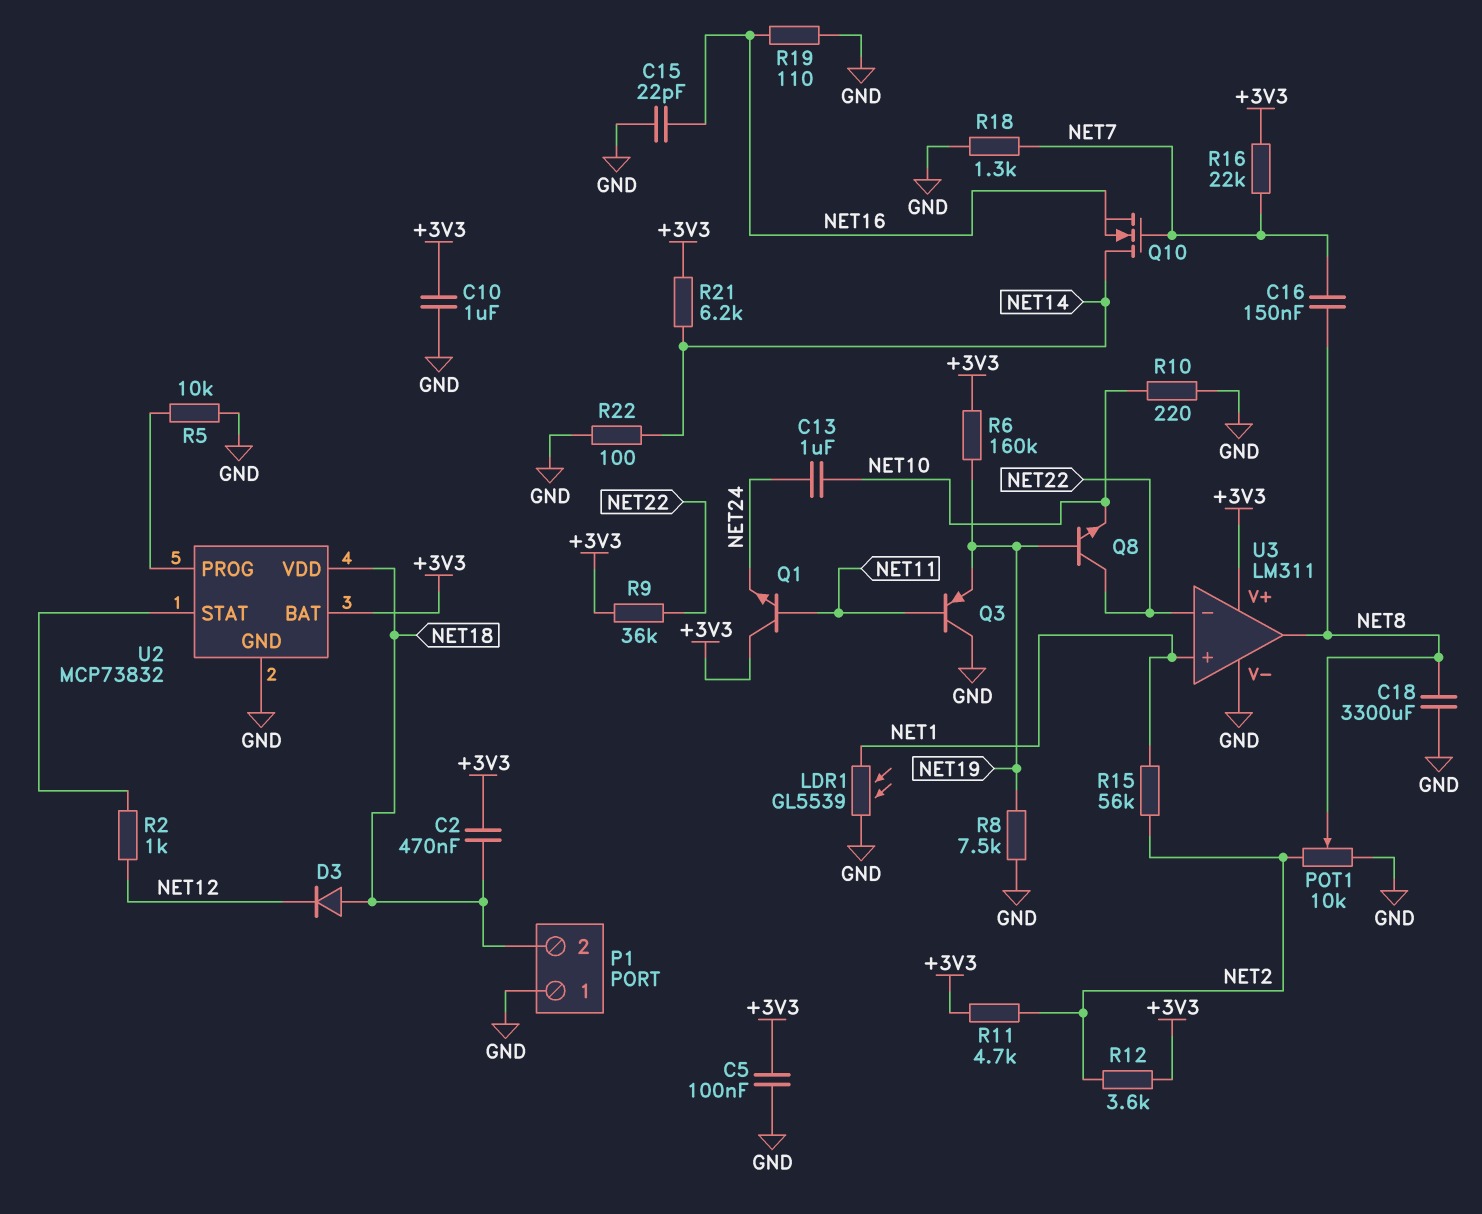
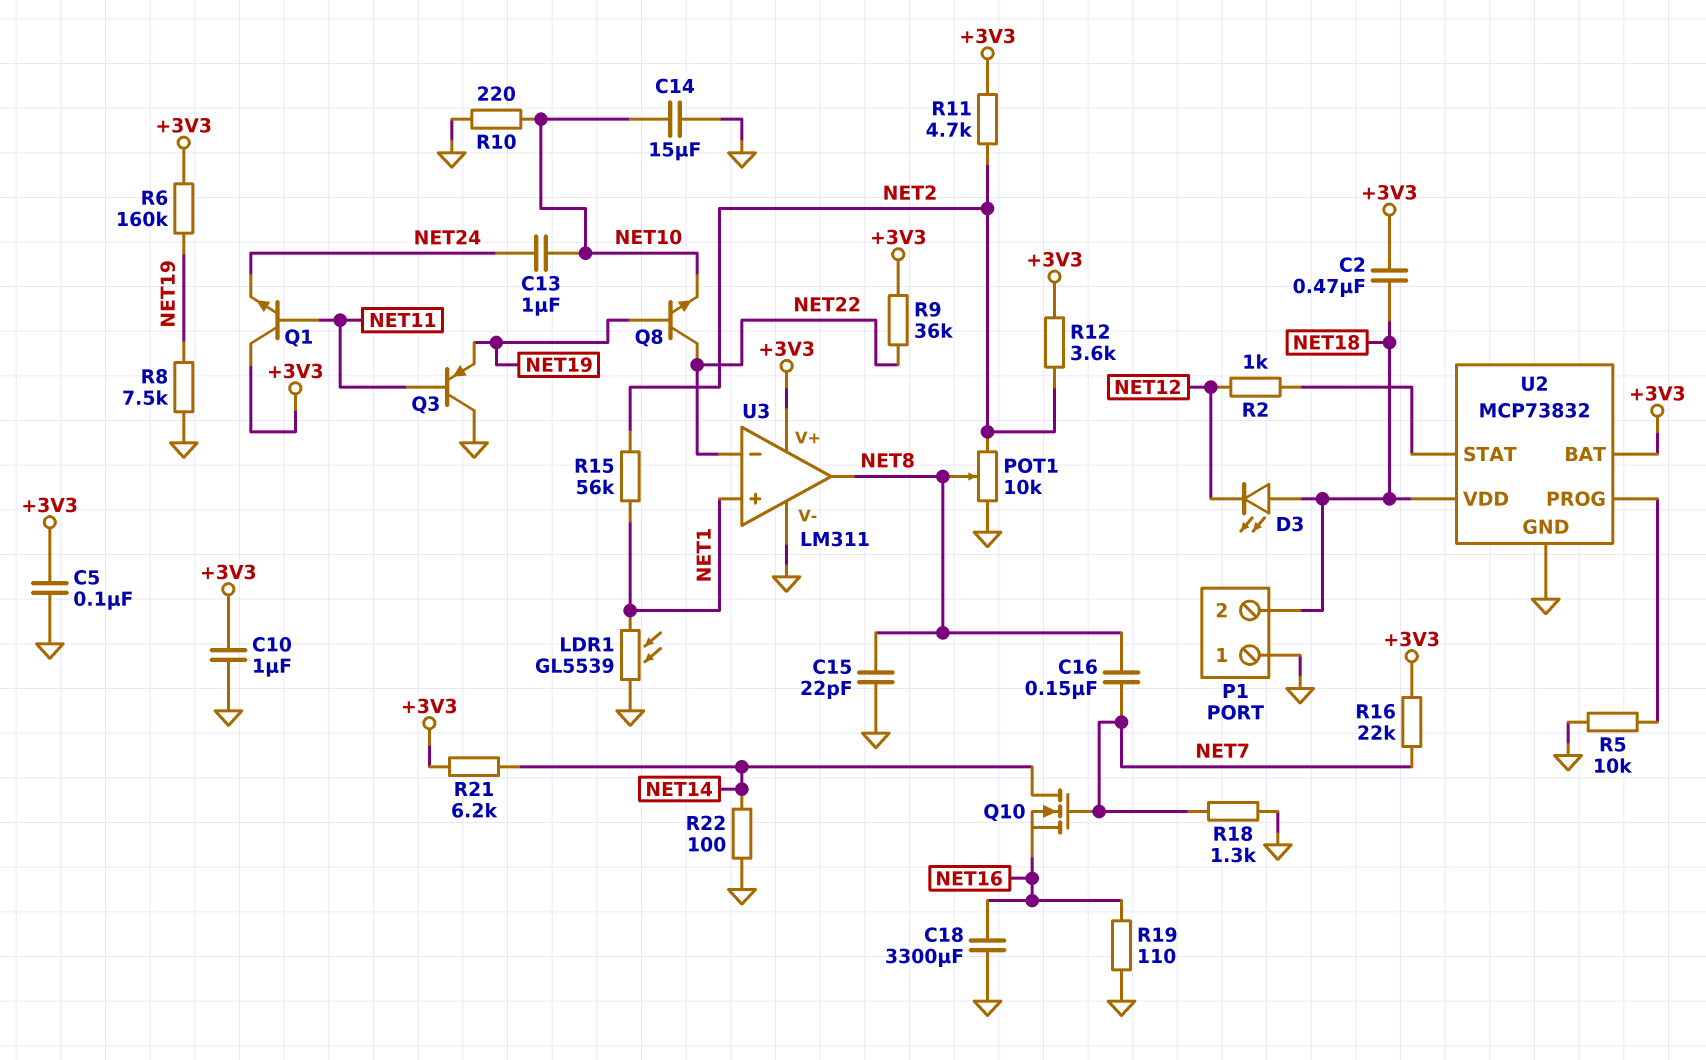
C14: none -> 15uF (GND, NET10)
C15: 22pF (GND, NET16) -> 22pF (GND, NET8)
C18: 3300uF (GND, NET8) -> 3300uF (GND, NET16)
D3: diode (A NET18, K NET12) -> LED (A NET18, K NET12)

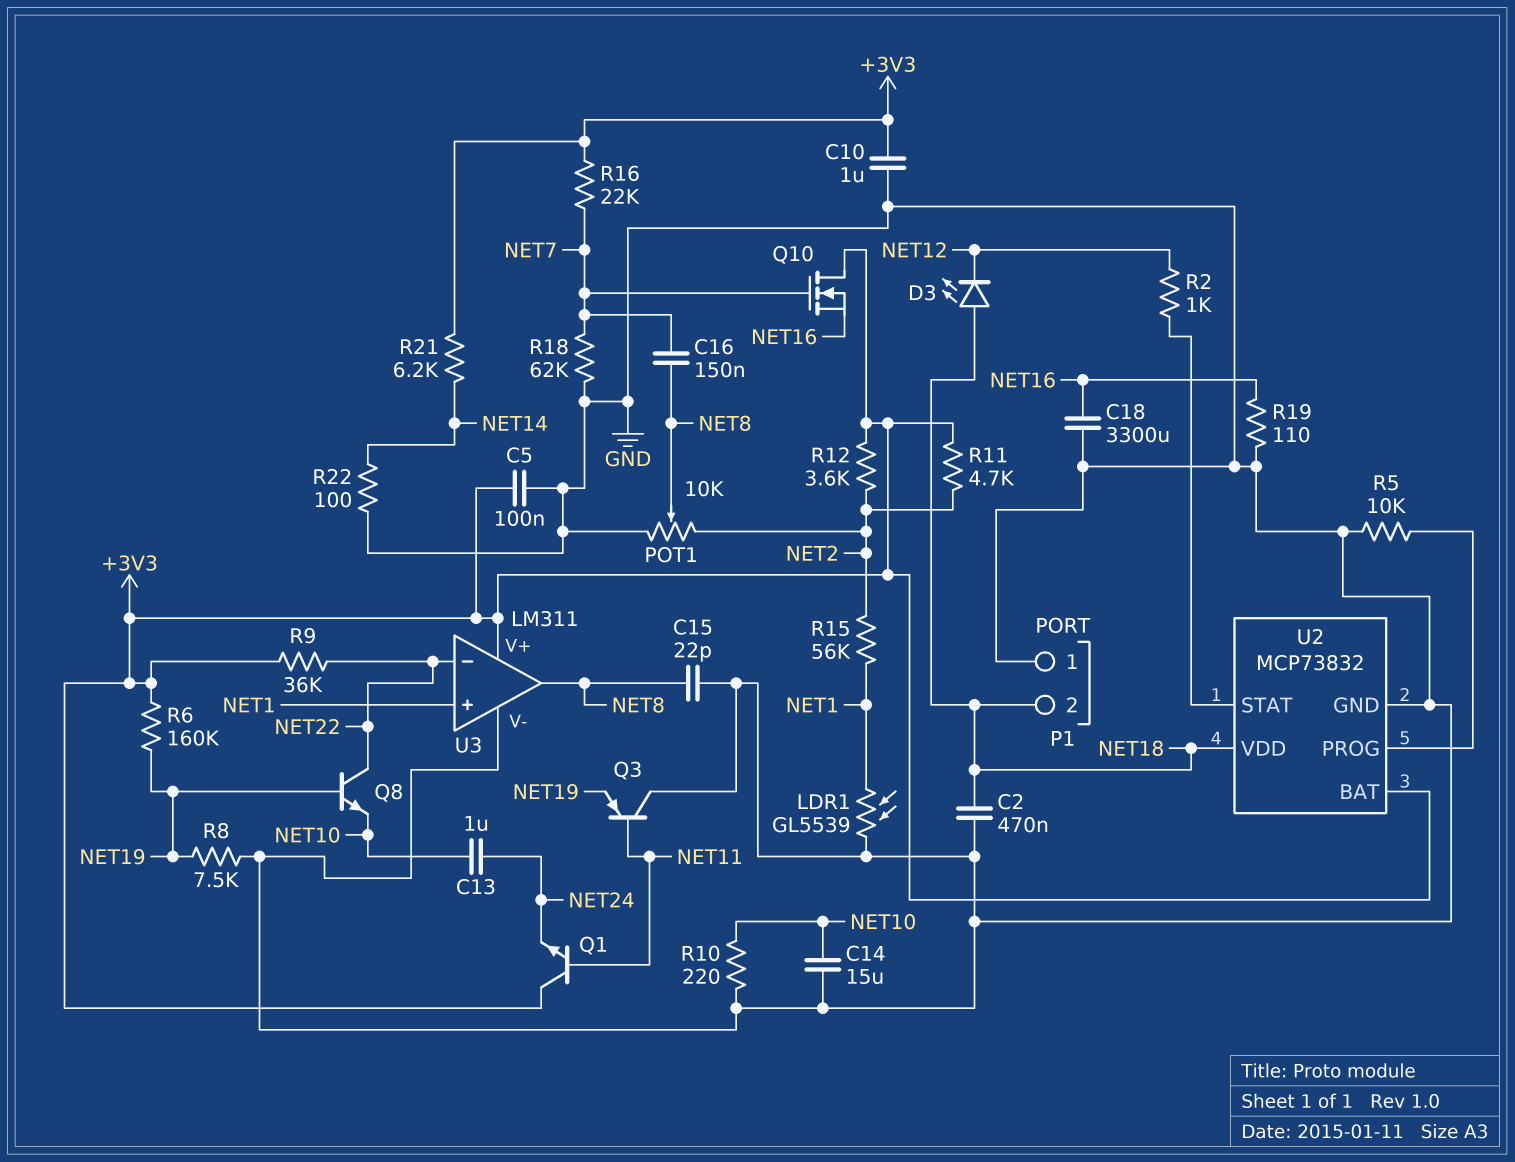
C2: 470nF (+3V3, NET18) -> 470nF (GND, NET18)
Q10: NMOS (G NET7, D NET14, S NET16) -> NMOS (G NET7, D +3V3, S NET16)
R18: 1.3k (GND, NET7) -> 62k (GND, NET7)

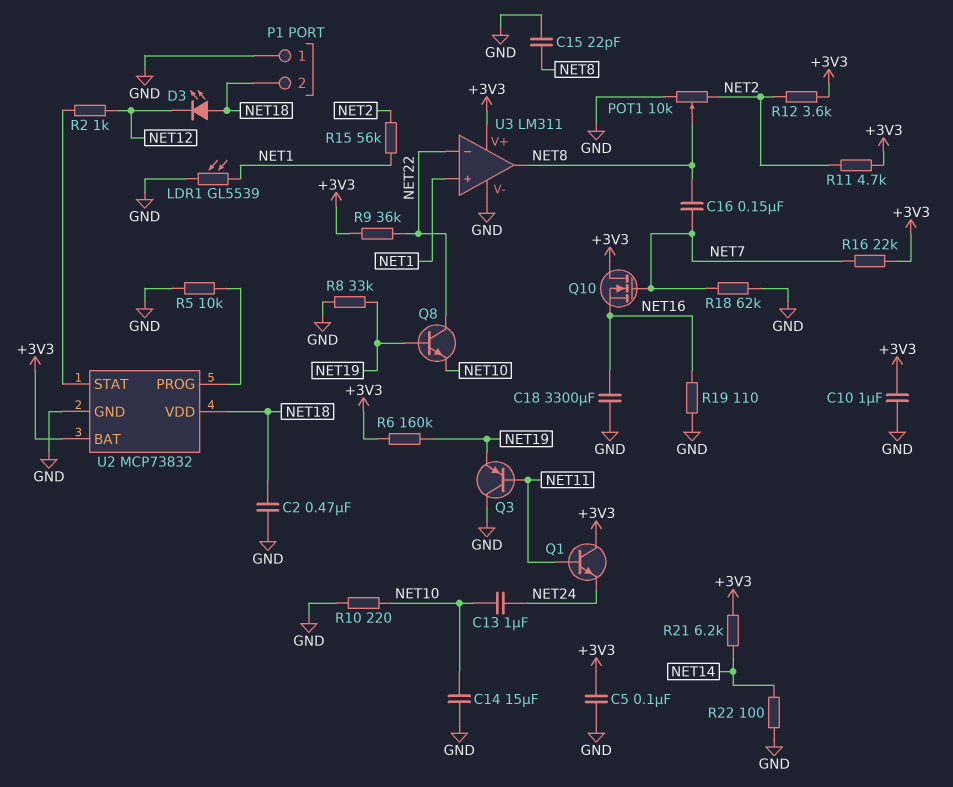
R8: 7.5k (GND, NET19) -> 33k (GND, NET19)

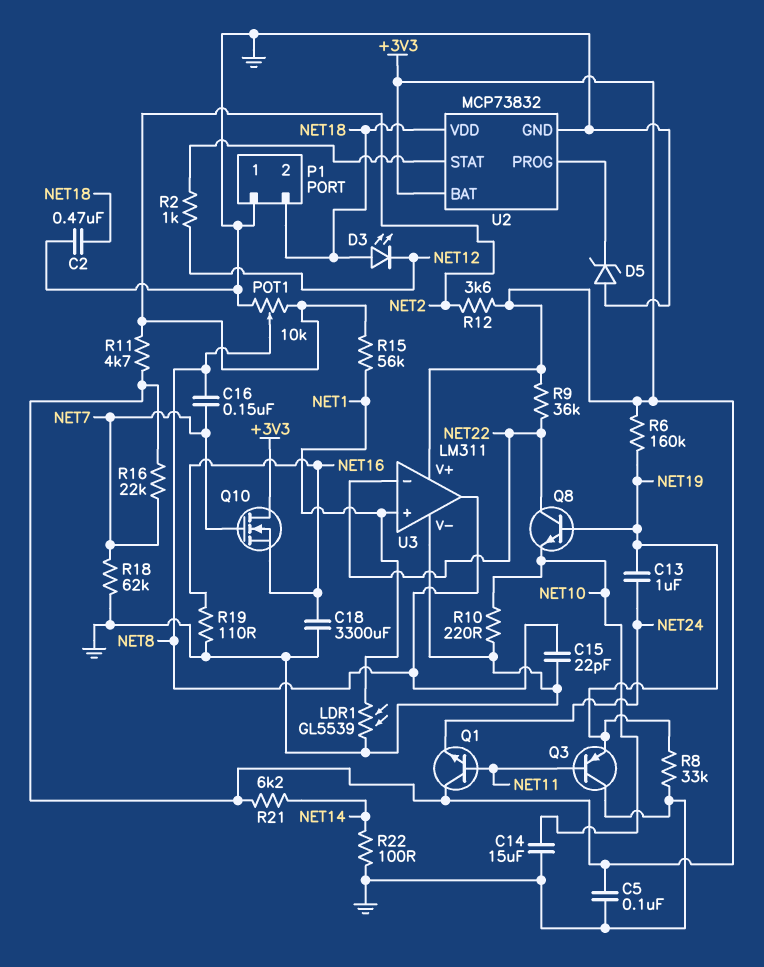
C10: 1uF (+3V3, GND) -> none
C13: 1uF (NET10, NET24) -> 1uF (NET19, NET24)
D5: none -> zener (A GND, K U2/PROG)
R5: 10k (GND, U2/PROG) -> none

